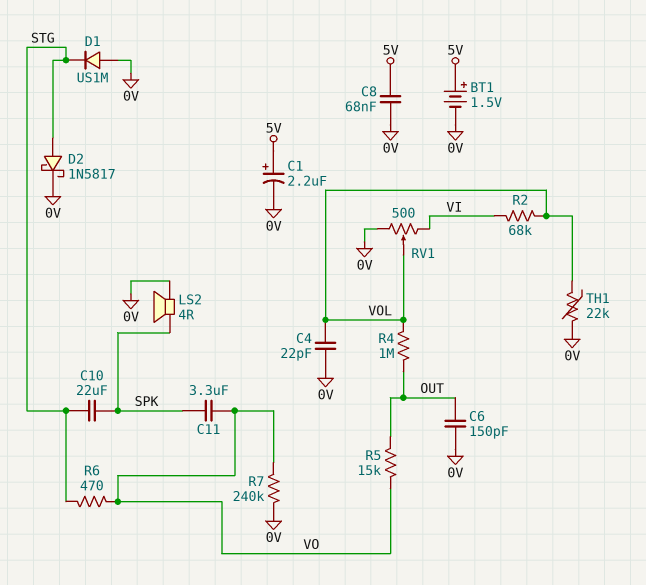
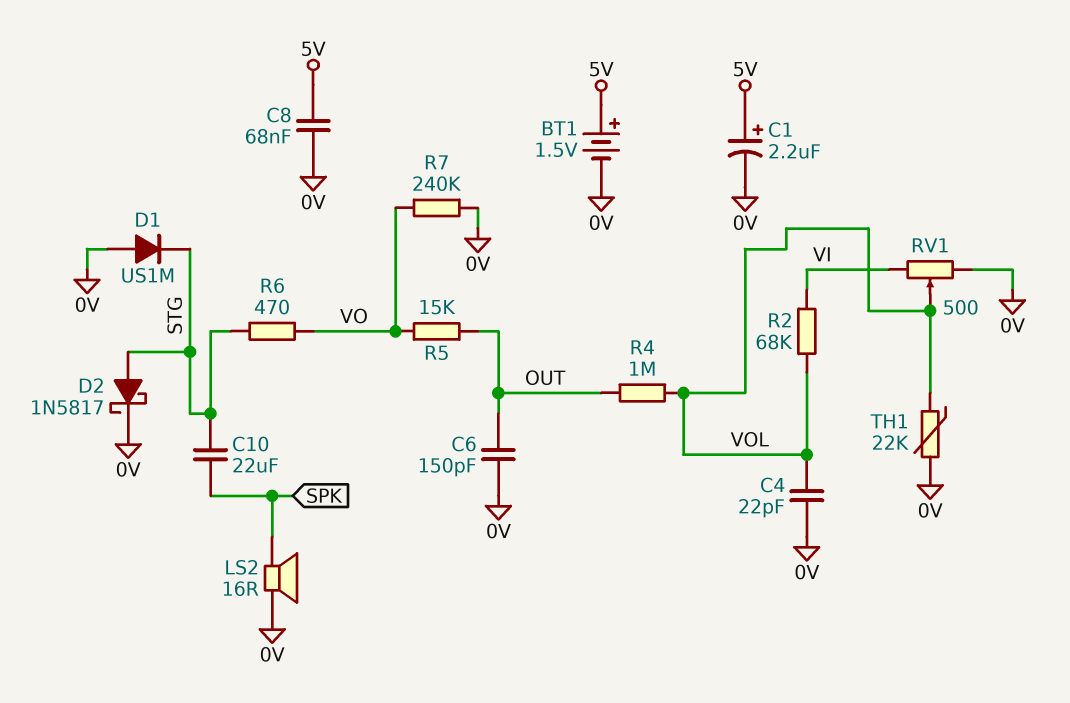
C11: 3.3uF (SPK, VO) -> none
LS2: speaker 4R (0V, SPK) -> speaker 16R (0V, SPK)

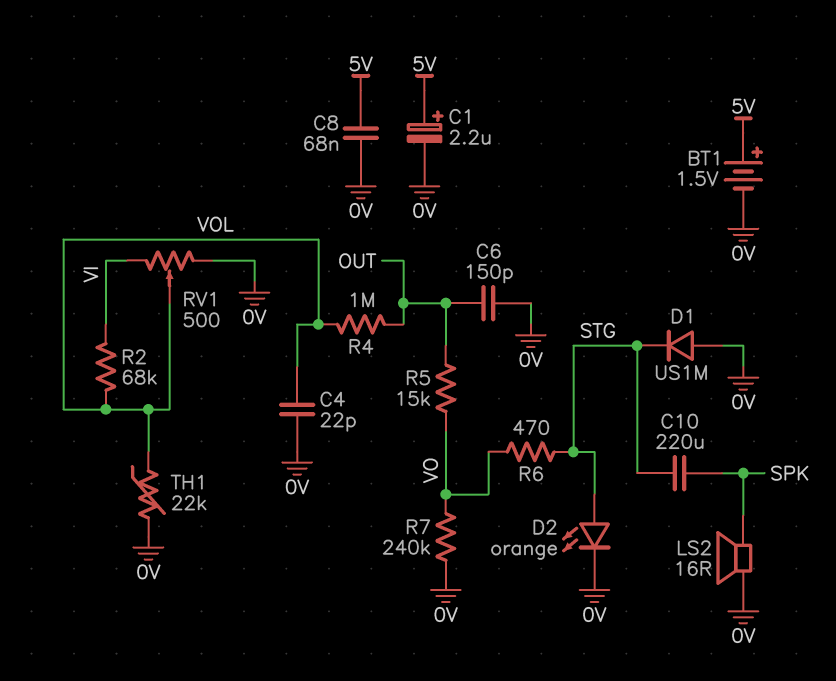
C10: 22uF (SPK, STG) -> 220uF (SPK, STG)
D2: schottky 1N5817 (A STG, K 0V) -> LED orange (A STG, K 0V)

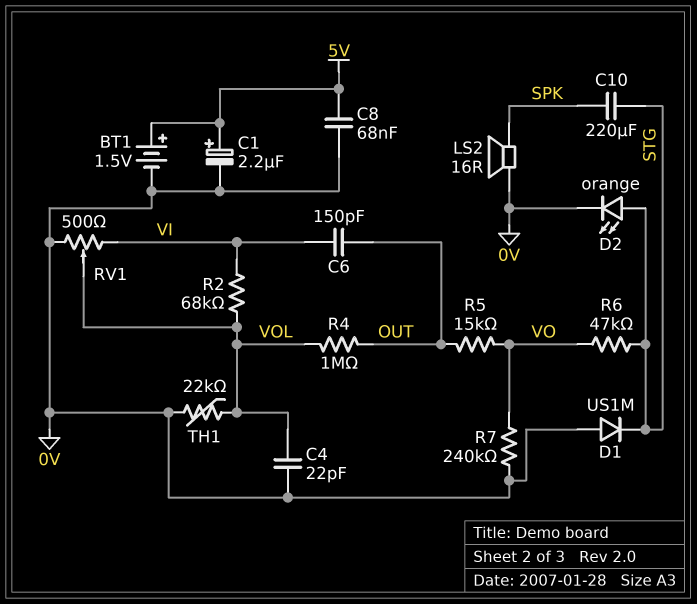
C6: 150pF (0V, OUT) -> 150pF (OUT, VI)
R6: 470 (STG, VO) -> 47k (STG, VO)

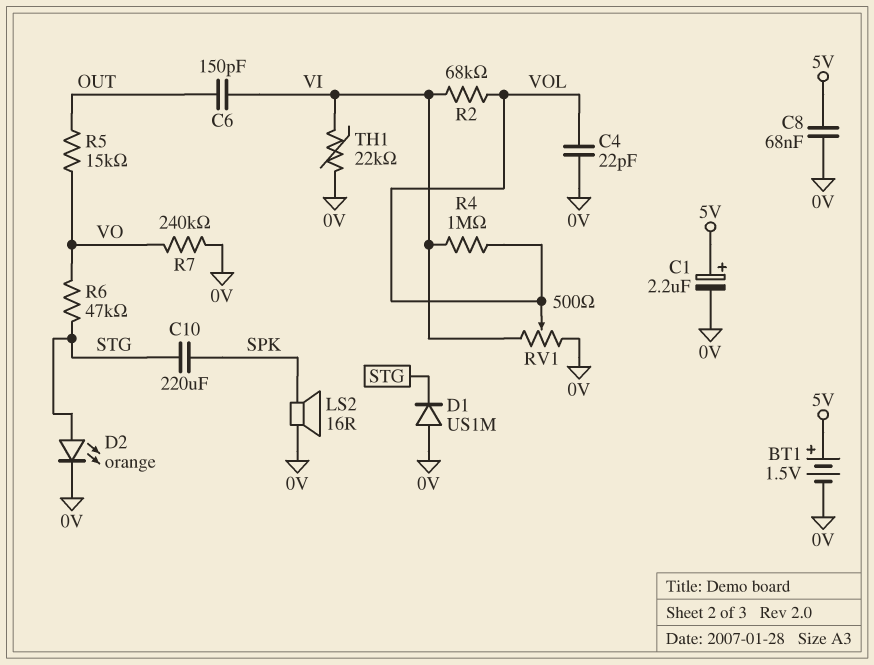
R4: 1M (OUT, VOL) -> 1M (VI, VOL)
TH1: 22k (0V, VOL) -> 22k (0V, VI)

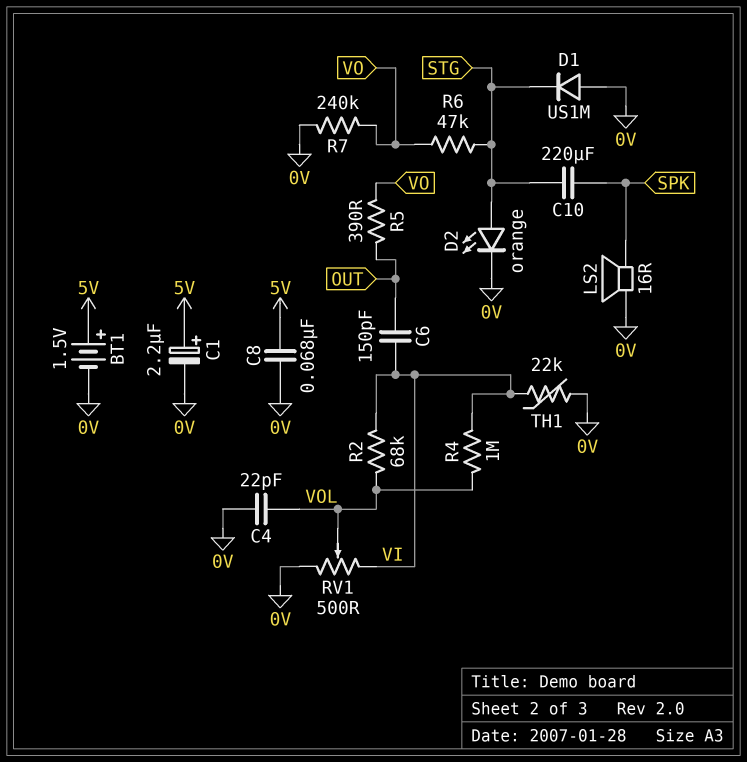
R5: 15k (OUT, VO) -> 390 (OUT, VO)

